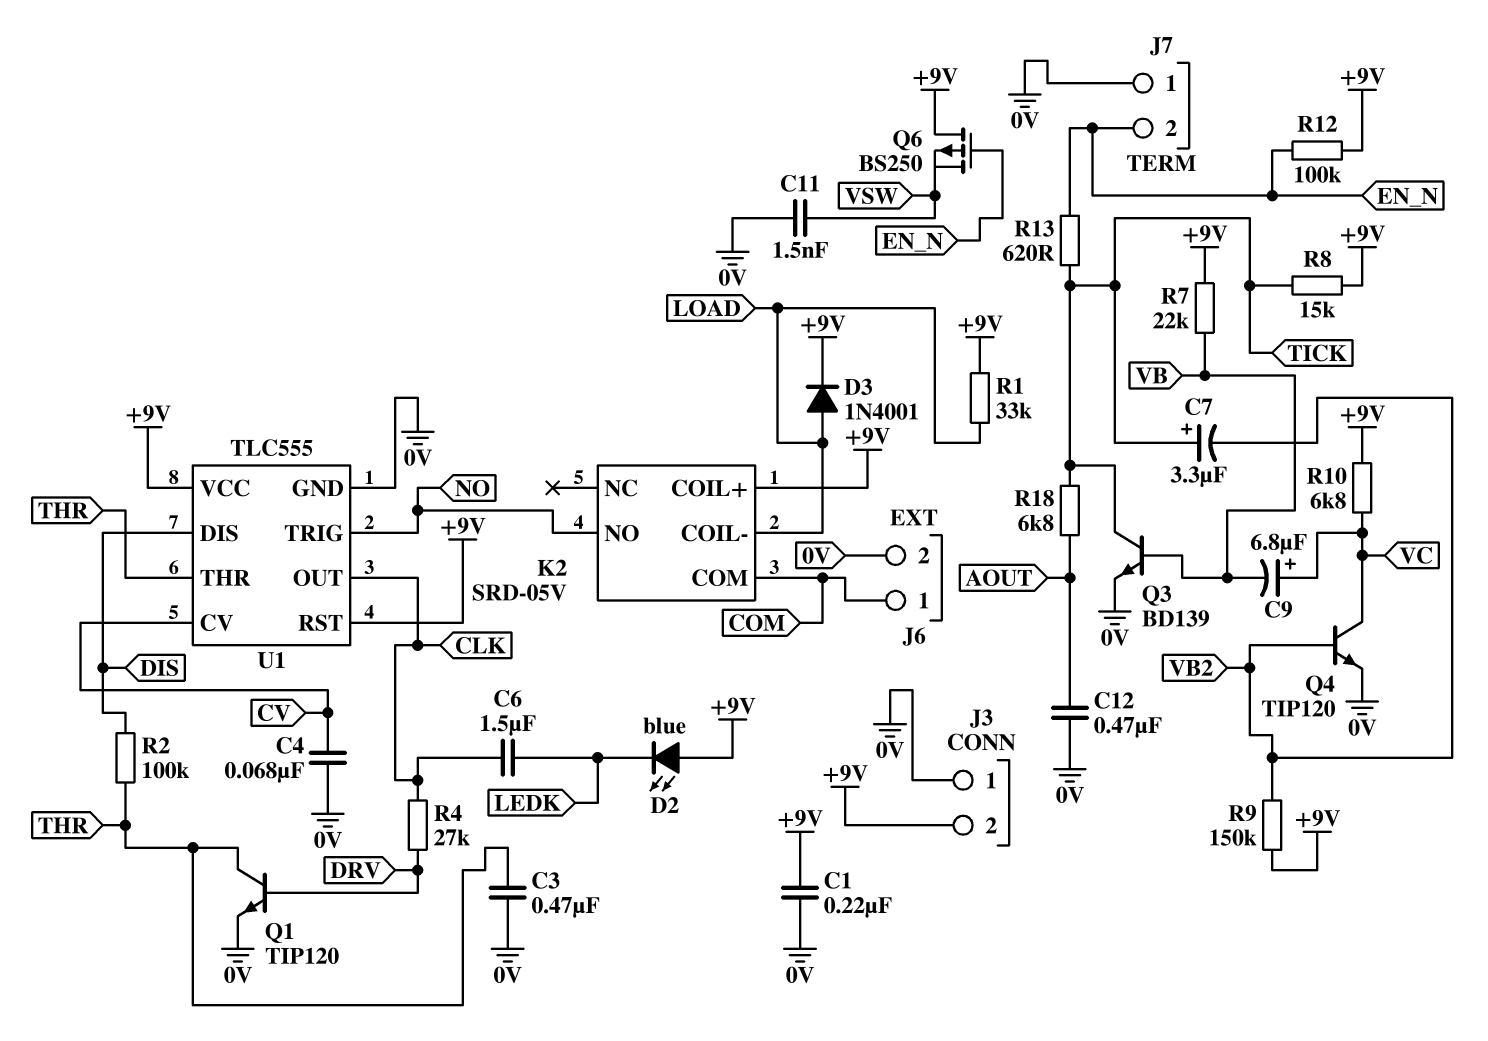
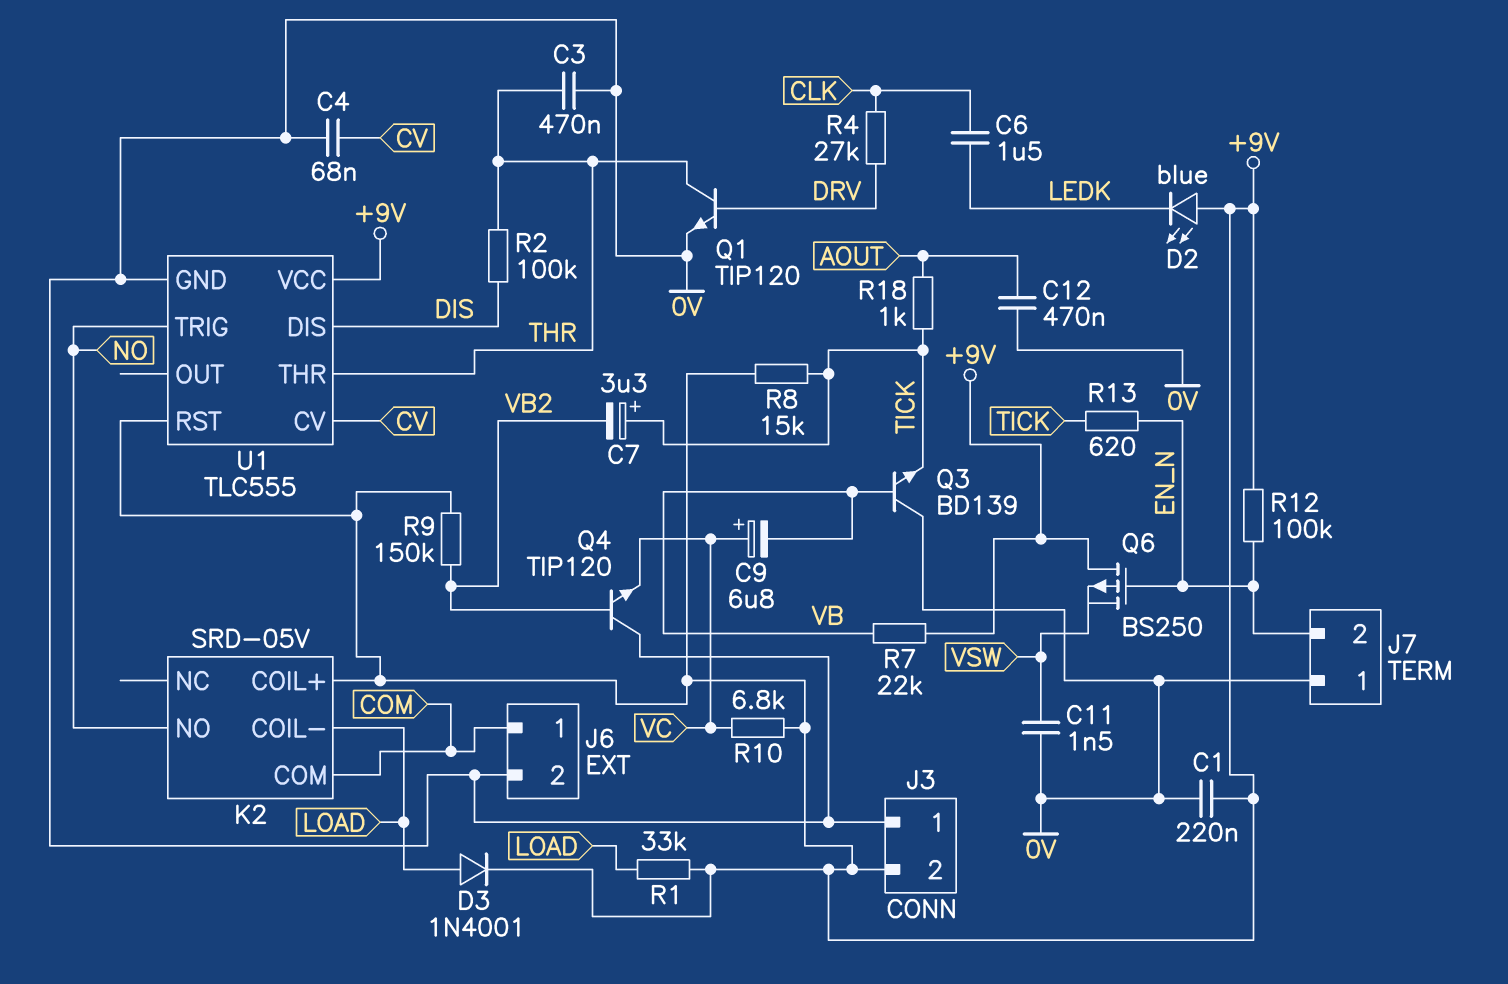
Q3: NPN BD139 (B VB, C TICK, E 0V) -> NPN BD139 (B VB, C 0V, E TICK)
Q4: NPN TIP120 (B VB2, C VC, E 0V) -> NPN TIP120 (B VB2, C 0V, E VC)
R18: 6.8k (AOUT, TICK) -> 1k (AOUT, TICK)
U1 pin OUT: CLK -> none

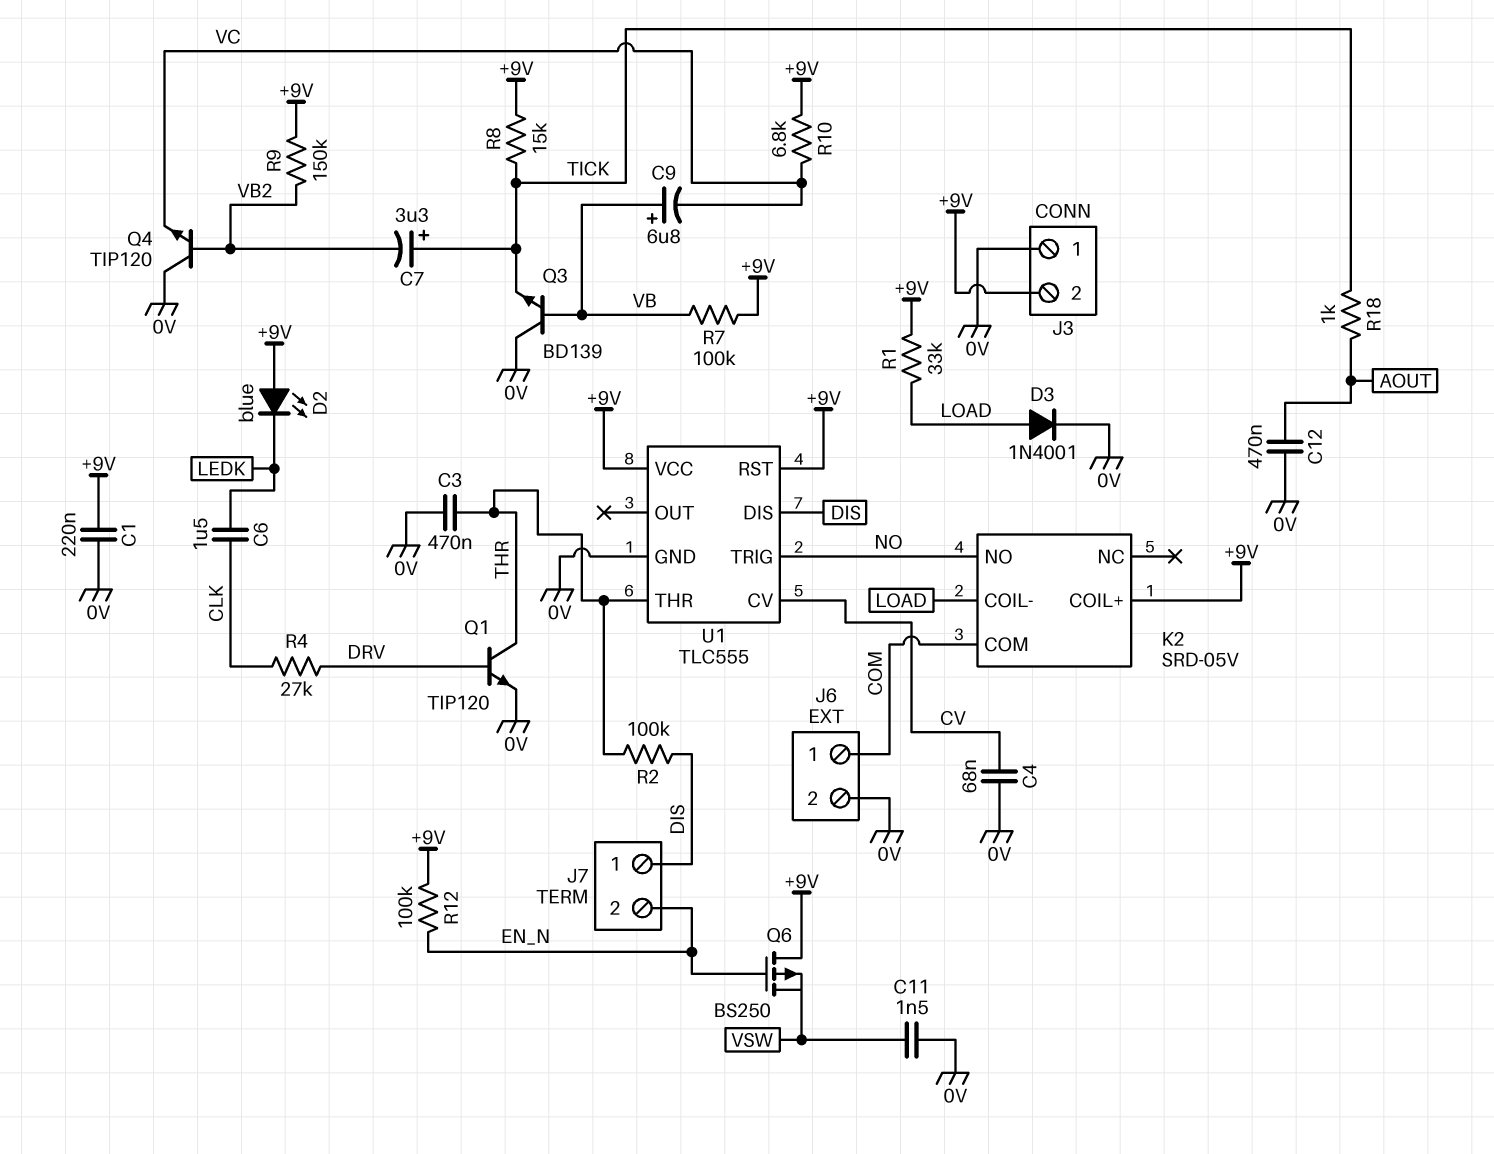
C9: 6.8uF (plus VC, minus VB) -> 6.8uF (plus VB, minus VC)
D3: diode 1N4001 (A LOAD, K +9V) -> diode 1N4001 (A LOAD, K 0V)
J7 pin 1: 0V -> DIS
R7: 22k (+9V, VB) -> 100k (+9V, VB)
R13: 620 (EN_N, TICK) -> none

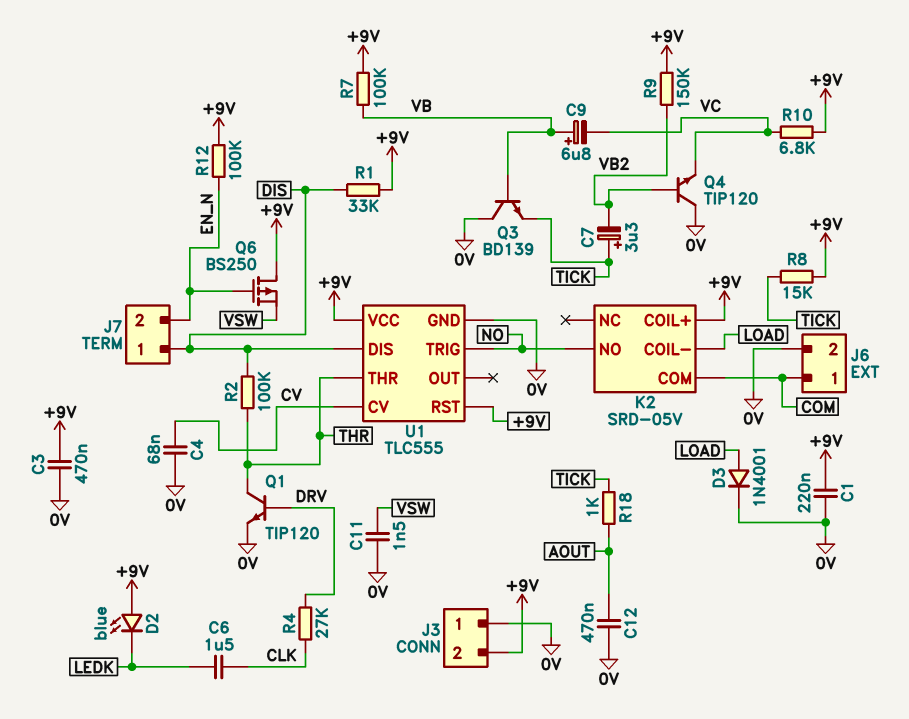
C3: 470nF (0V, THR) -> 470nF (+9V, 0V)
R1: 33k (+9V, LOAD) -> 33k (+9V, DIS)

